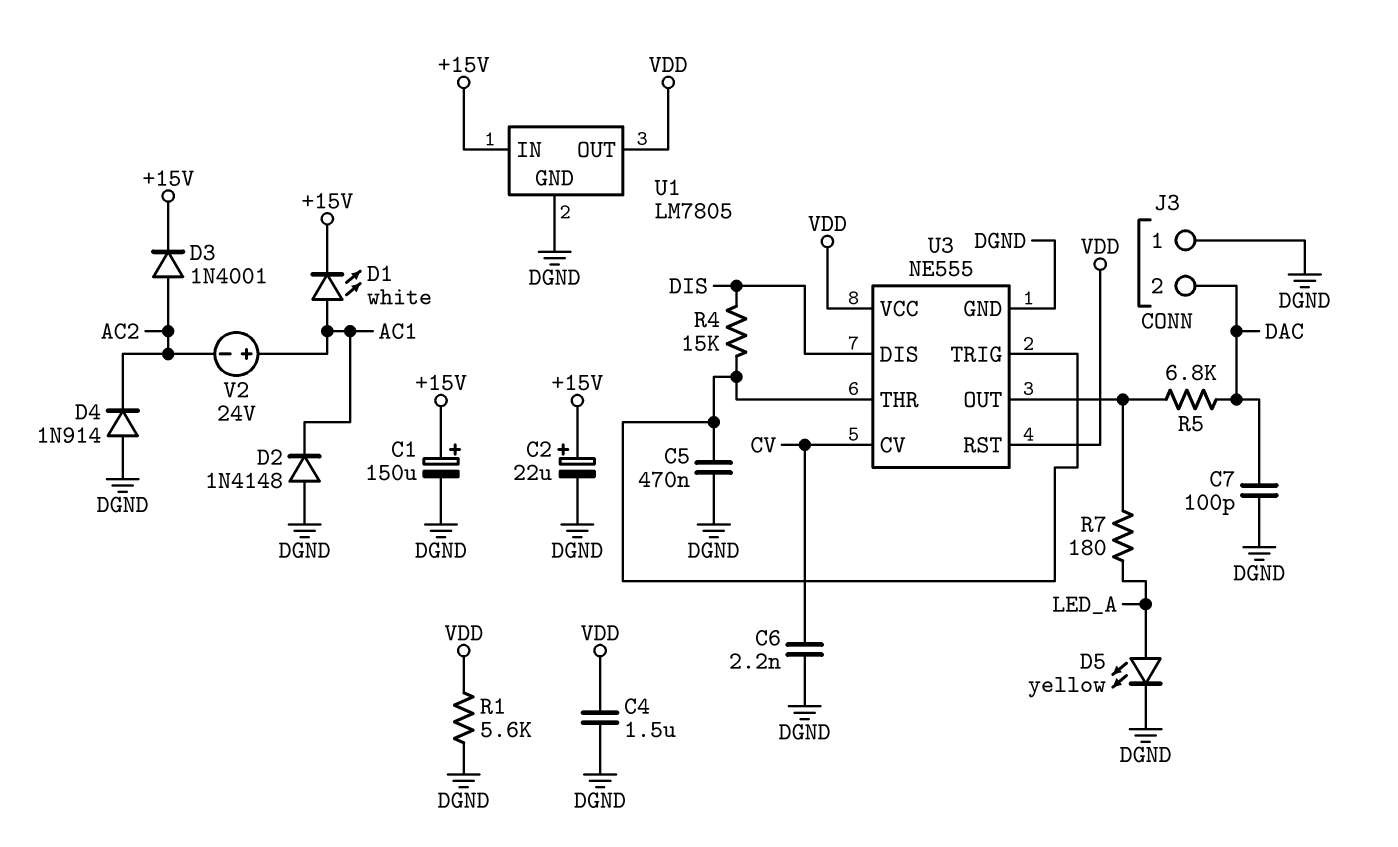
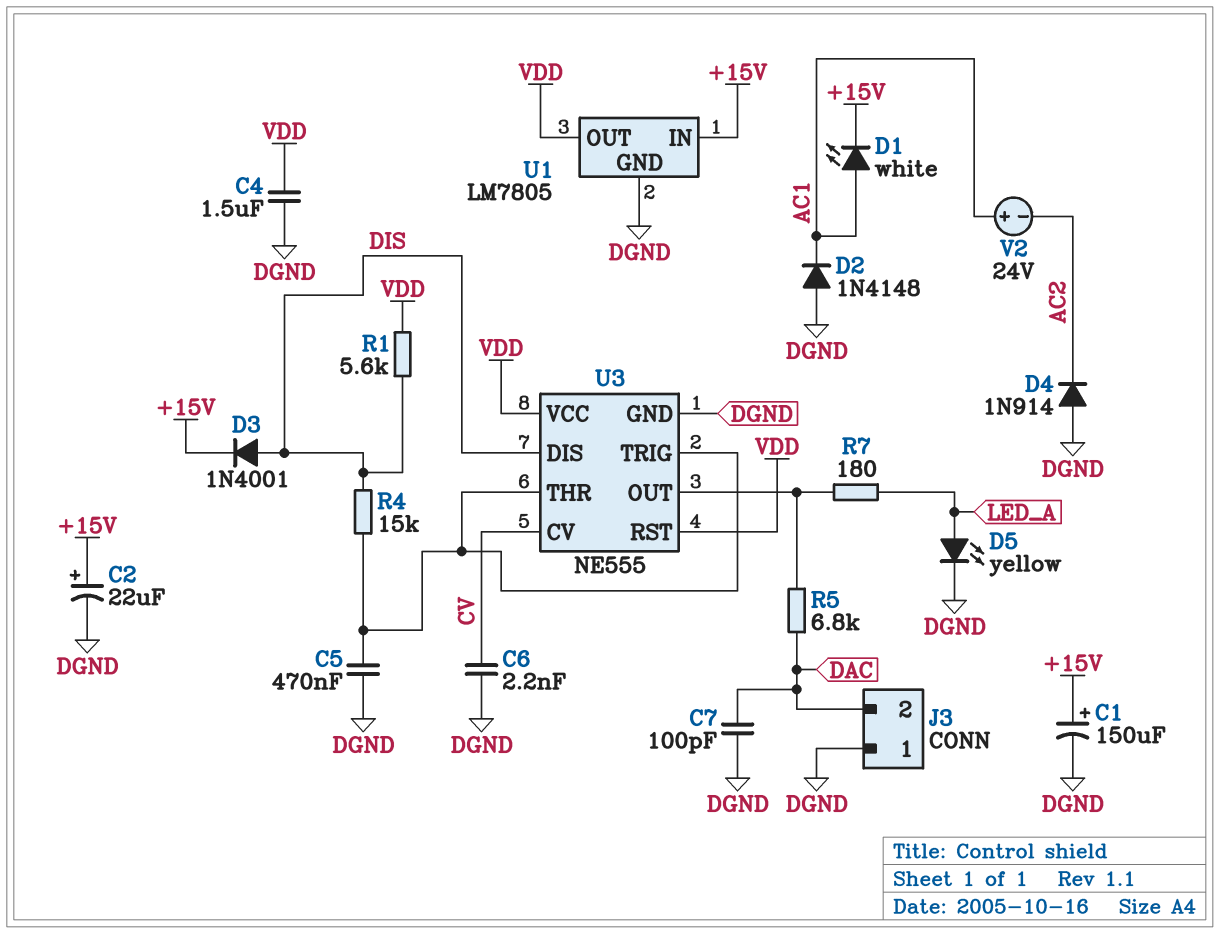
D3: diode 1N4001 (A AC2, K +15V) -> diode 1N4001 (A DIS, K +15V)
R1: 5.6k (DGND, VDD) -> 5.6k (DIS, VDD)

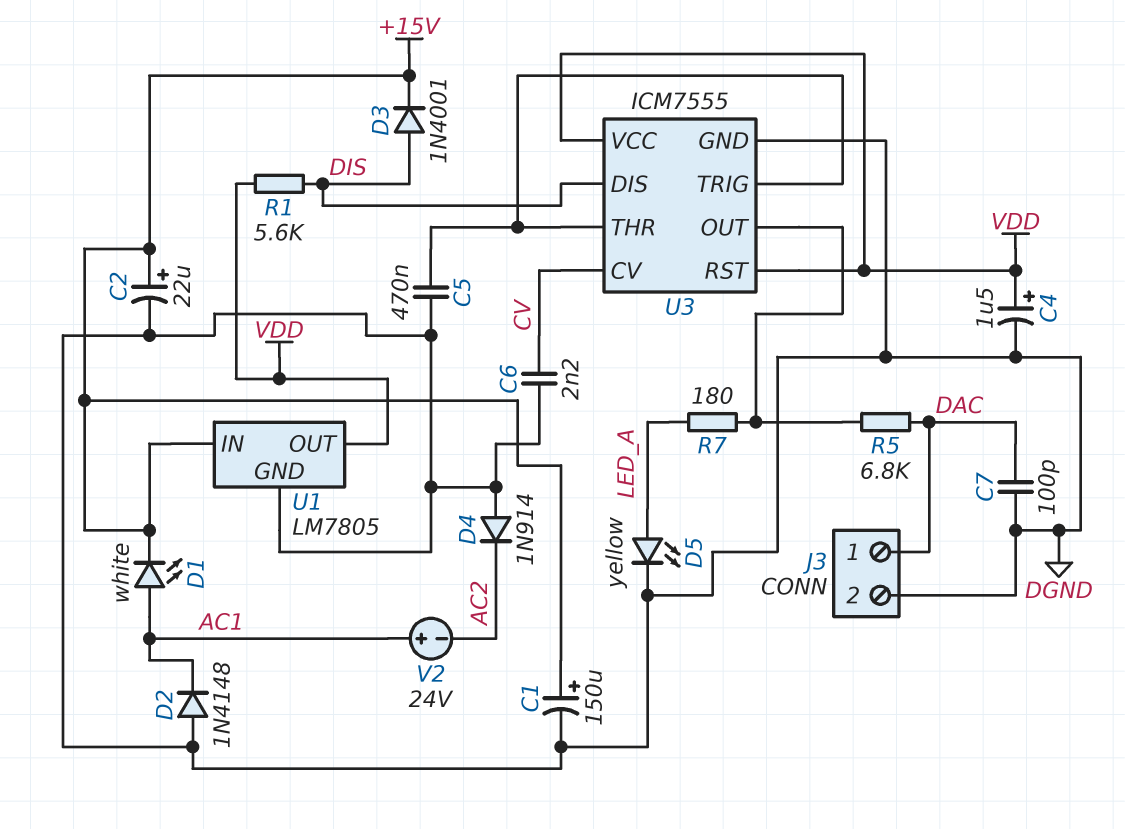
C4: 1.5uF (DGND, VDD) -> 1.5uF (plus VDD, minus DGND)
J3 pin 1: DGND -> DAC
J3 pin 2: DAC -> DGND
R4: 15k (DIS, U3/THR) -> none
U3: NE555 -> ICM7555

